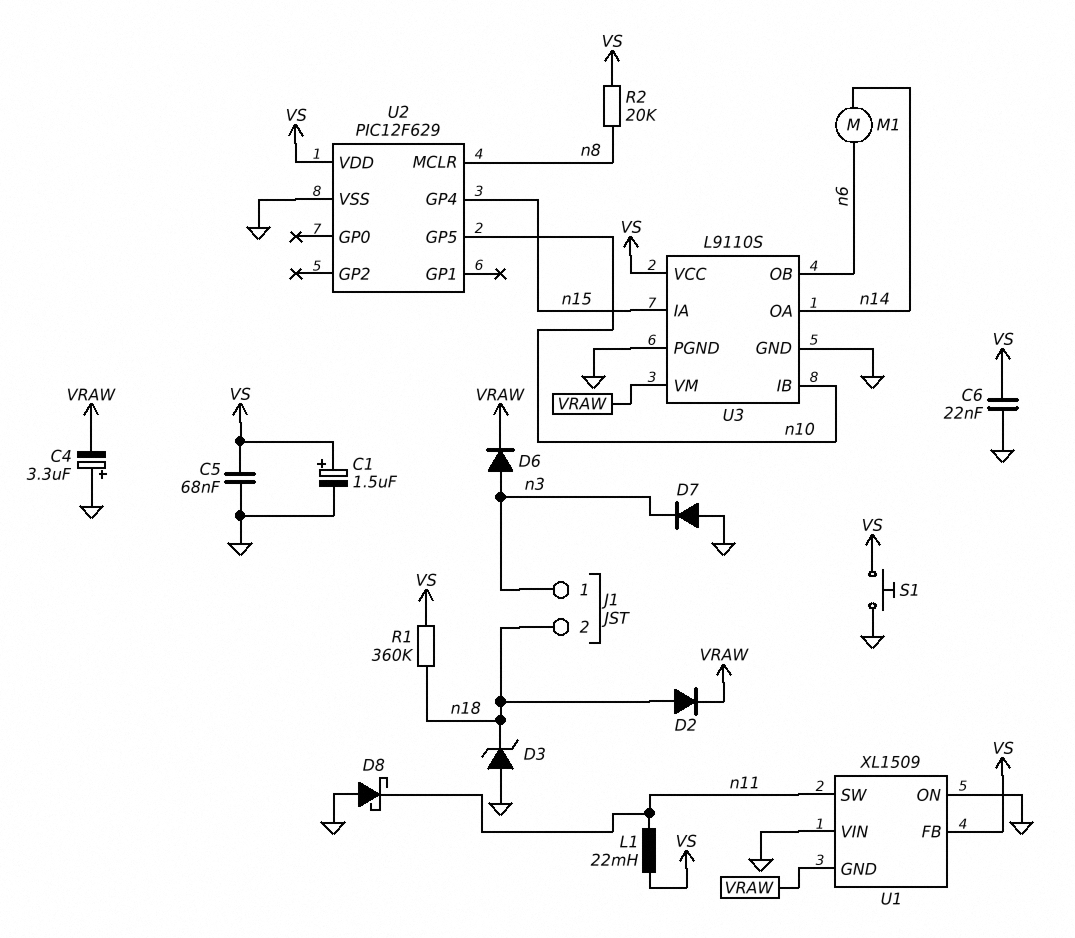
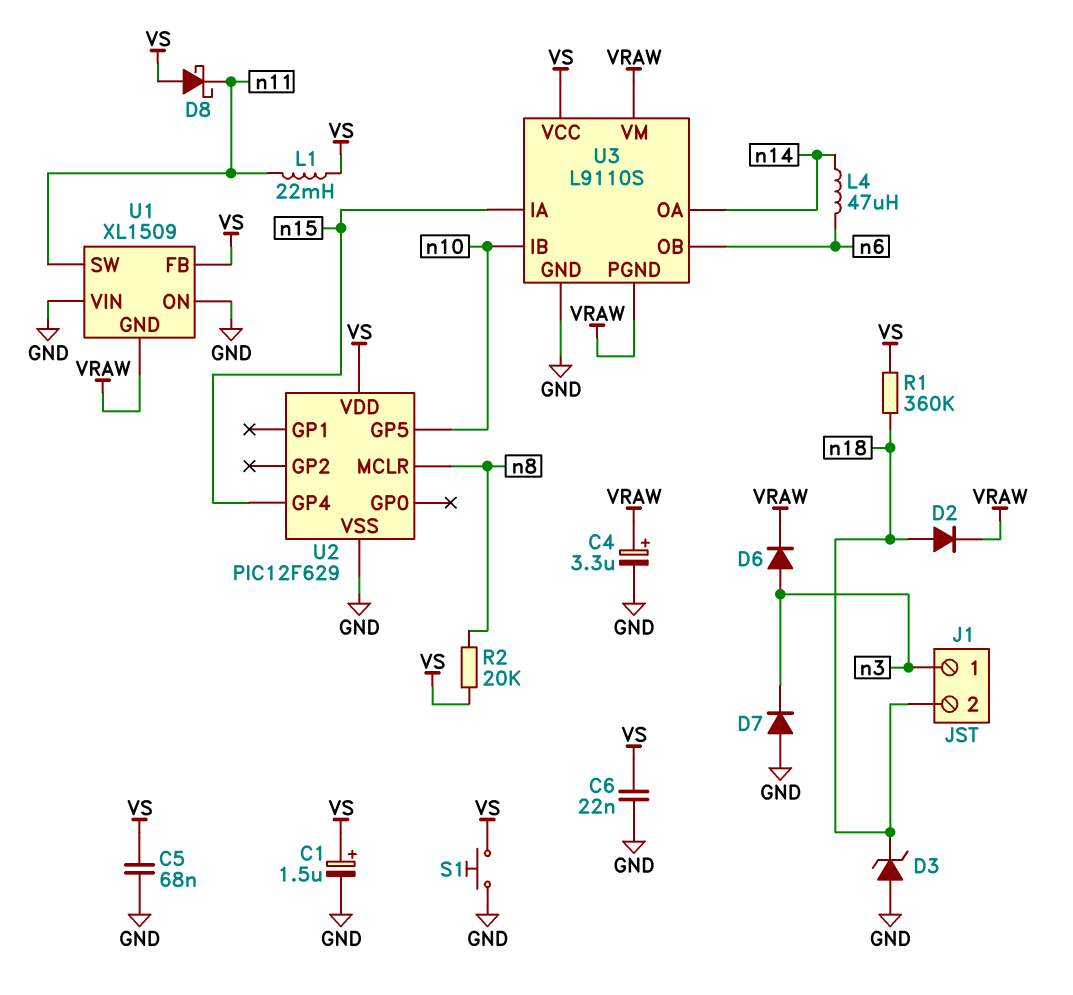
C4: 3.3uF (plus GND, minus VRAW) -> 3.3uF (plus VRAW, minus GND)
D8: schottky (A GND, K n11) -> schottky (A VS, K n11)
L4: none -> 47uH (n6, n14)
M1: motor (n6, n14) -> none
U3 pin PGND: GND -> VRAW

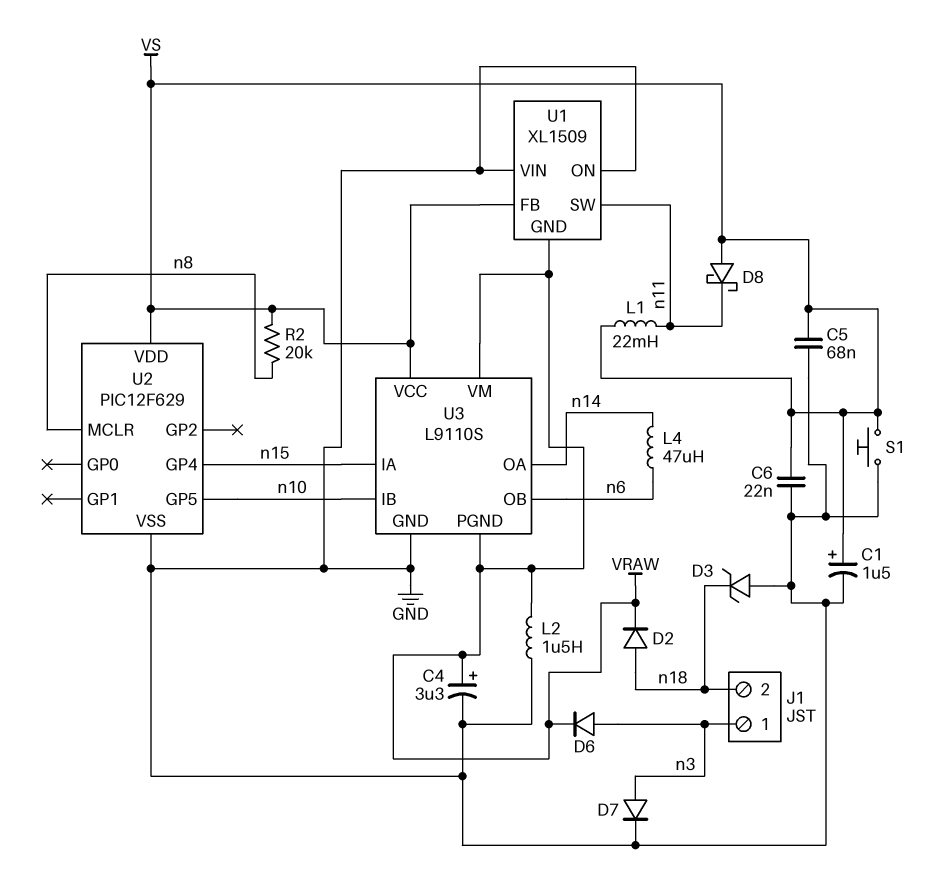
D7: diode (A GND, K n3) -> diode (A n3, K GND)
L2: none -> 1.5uH (GND, VRAW)
R1: 360k (VS, n18) -> none

